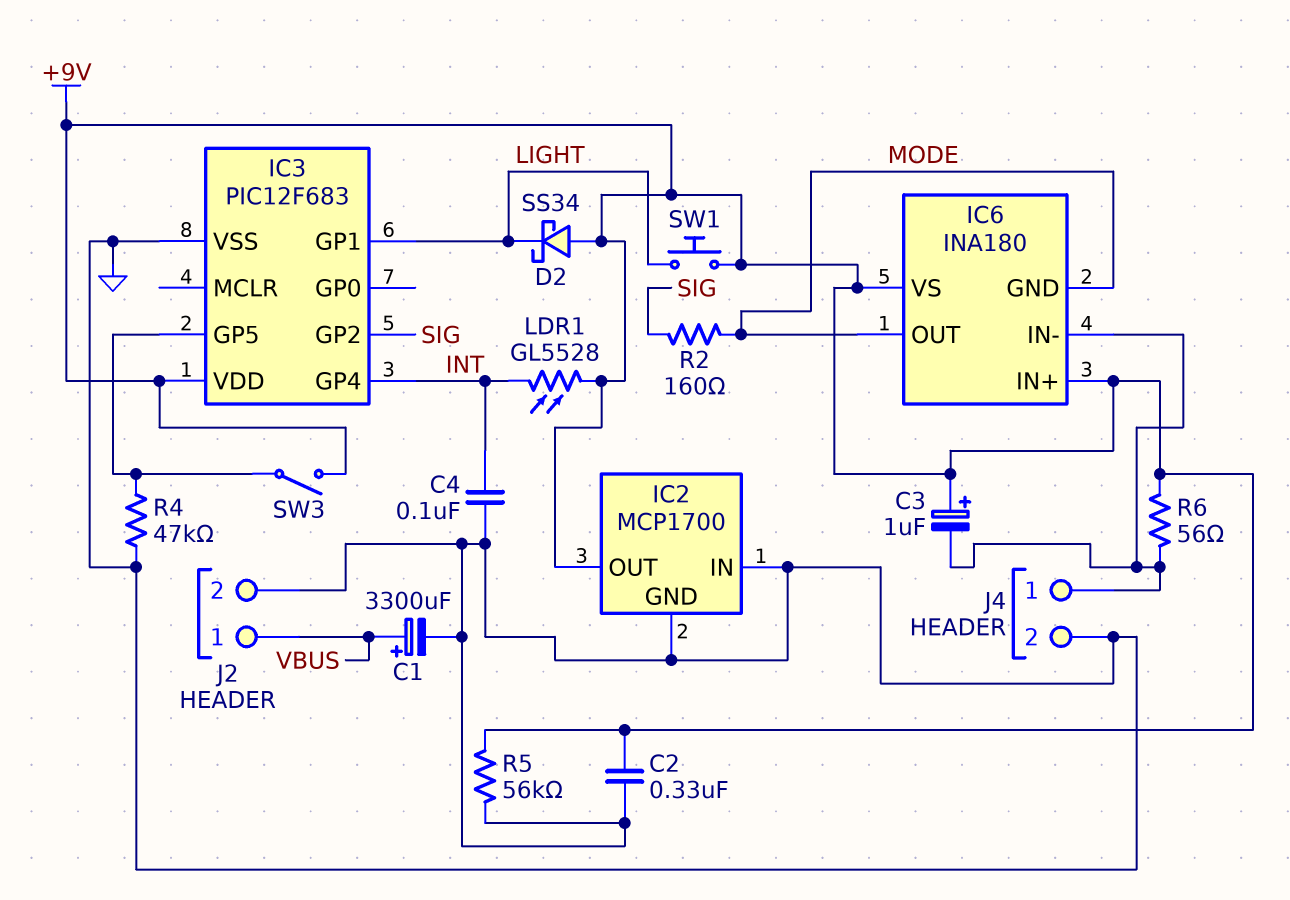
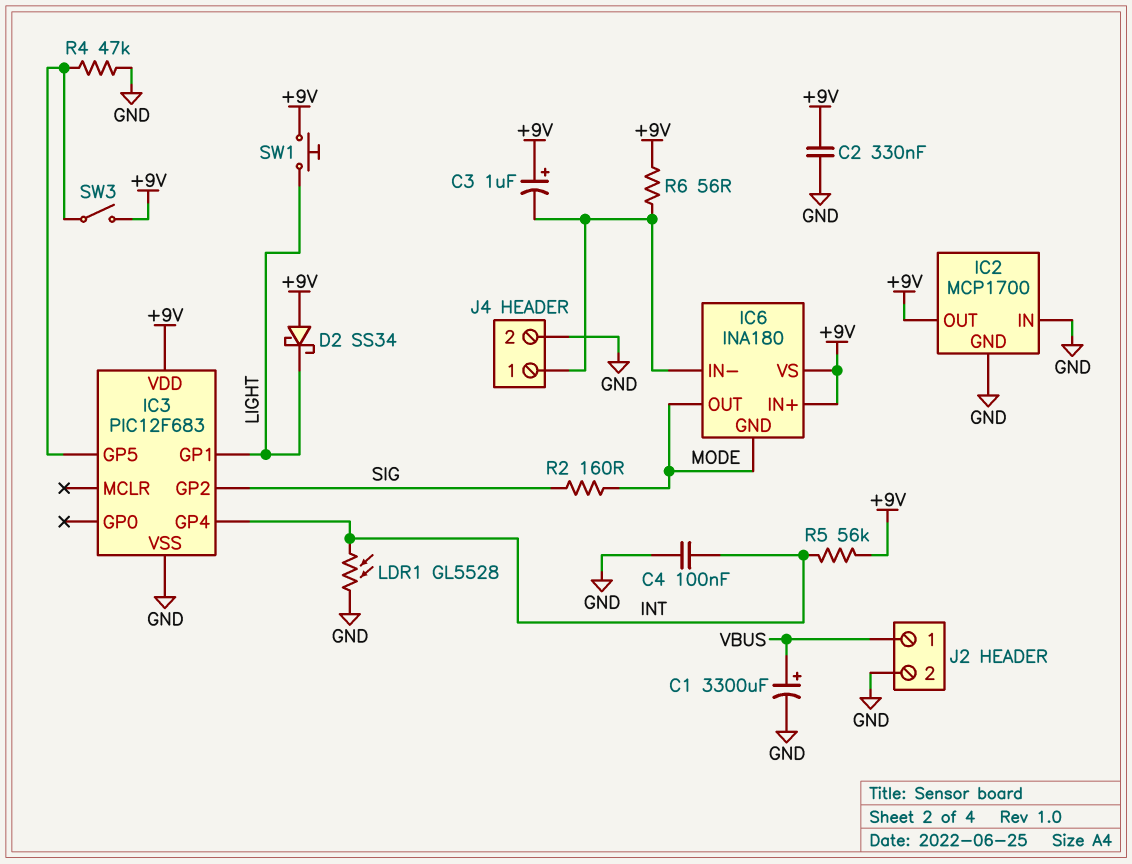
LDR1: GL5528 (+9V, INT) -> GL5528 (GND, INT)
R5: 56k (+9V, GND) -> 56k (+9V, INT)

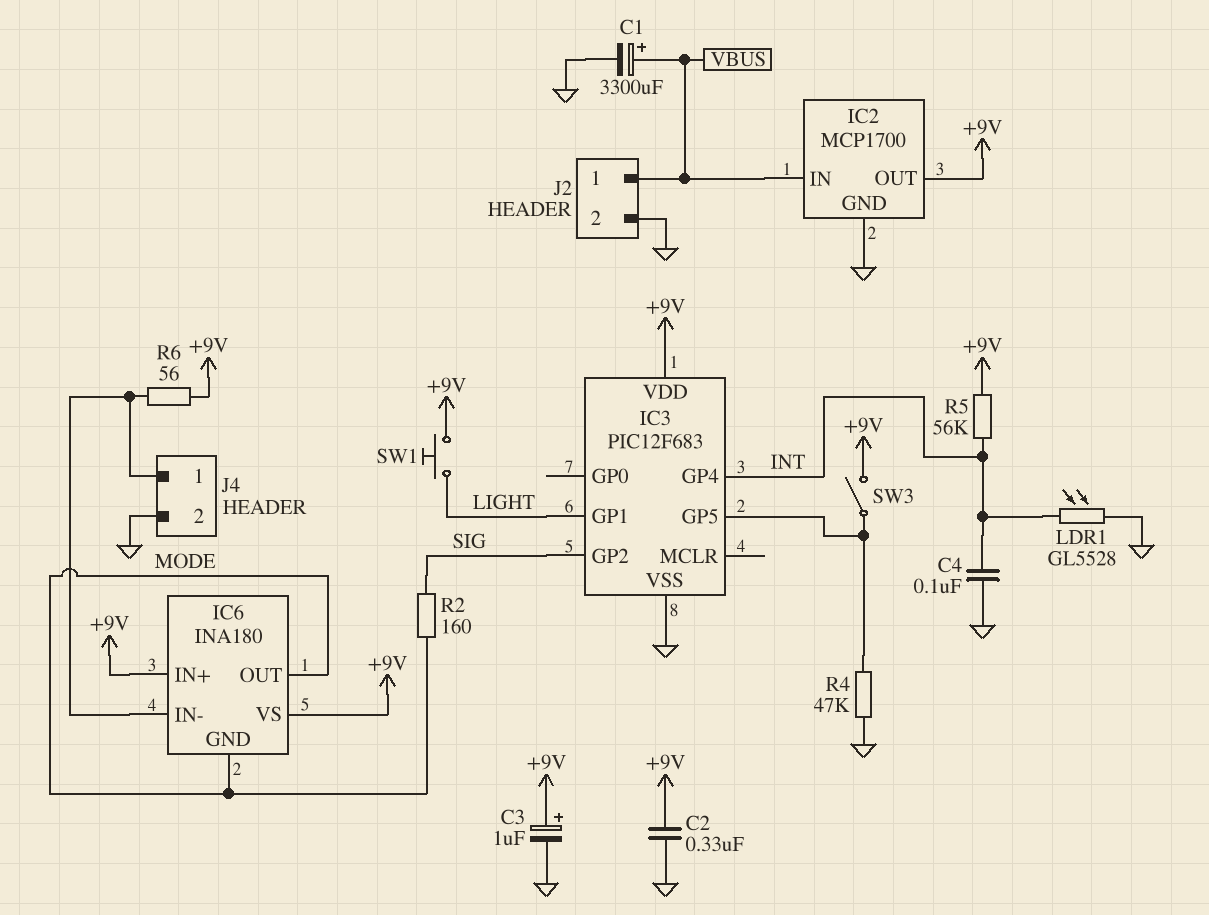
C3: 1uF (plus +9V, minus IC6/IN-) -> 1uF (plus +9V, minus GND)
D2: schottky SS34 (A +9V, K LIGHT) -> none
IC2 pin IN: GND -> VBUS

